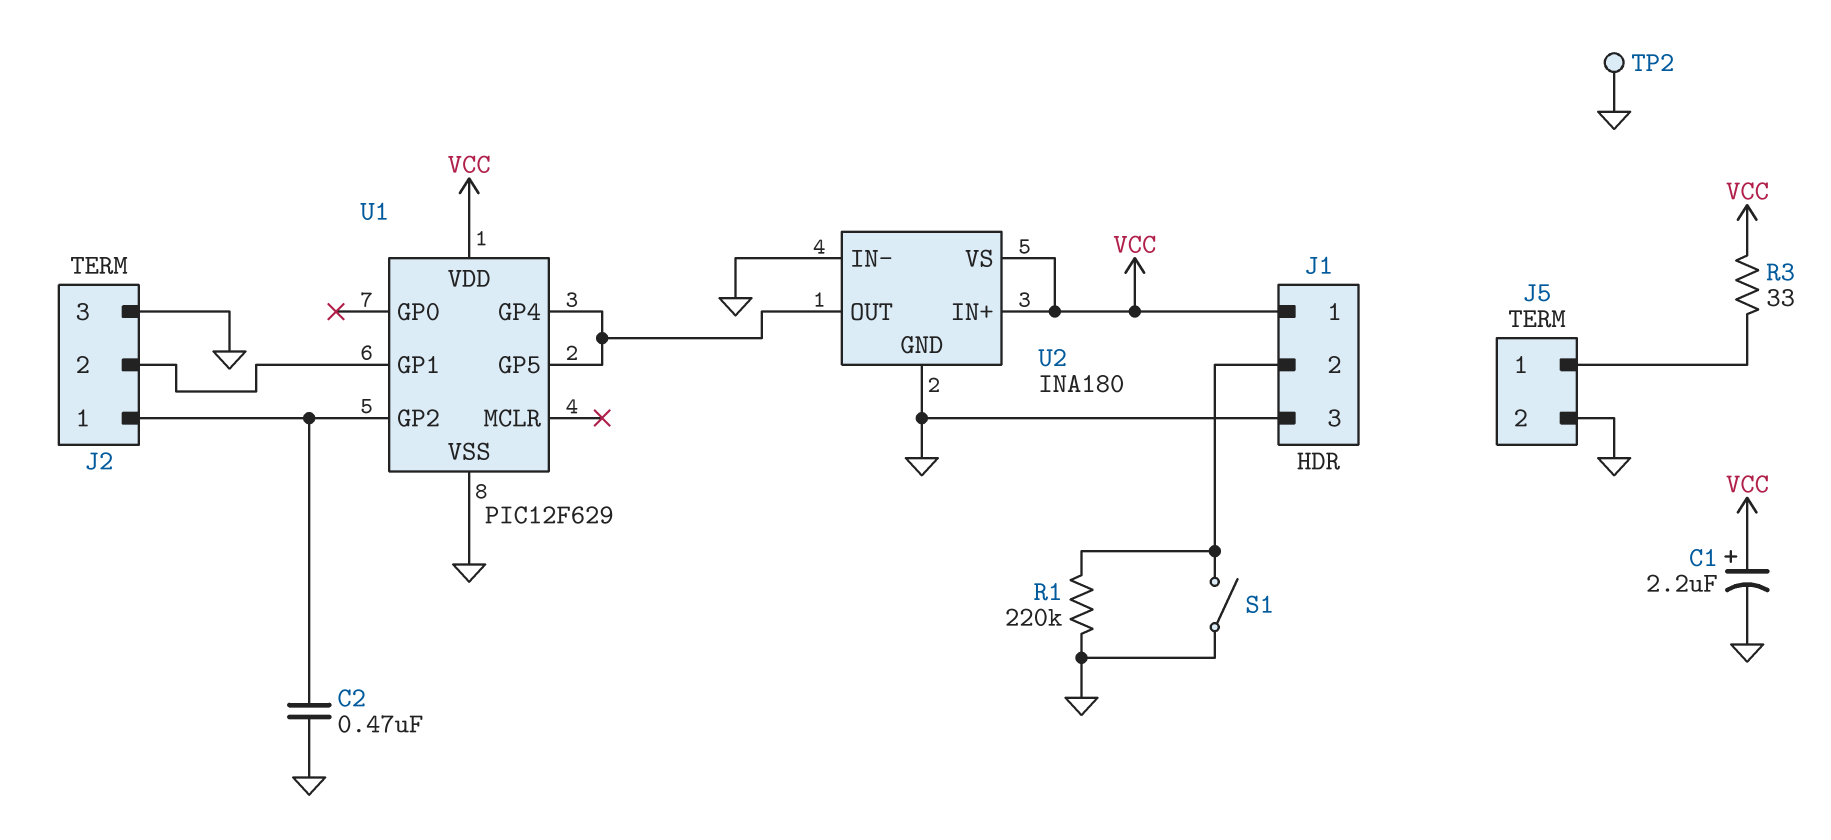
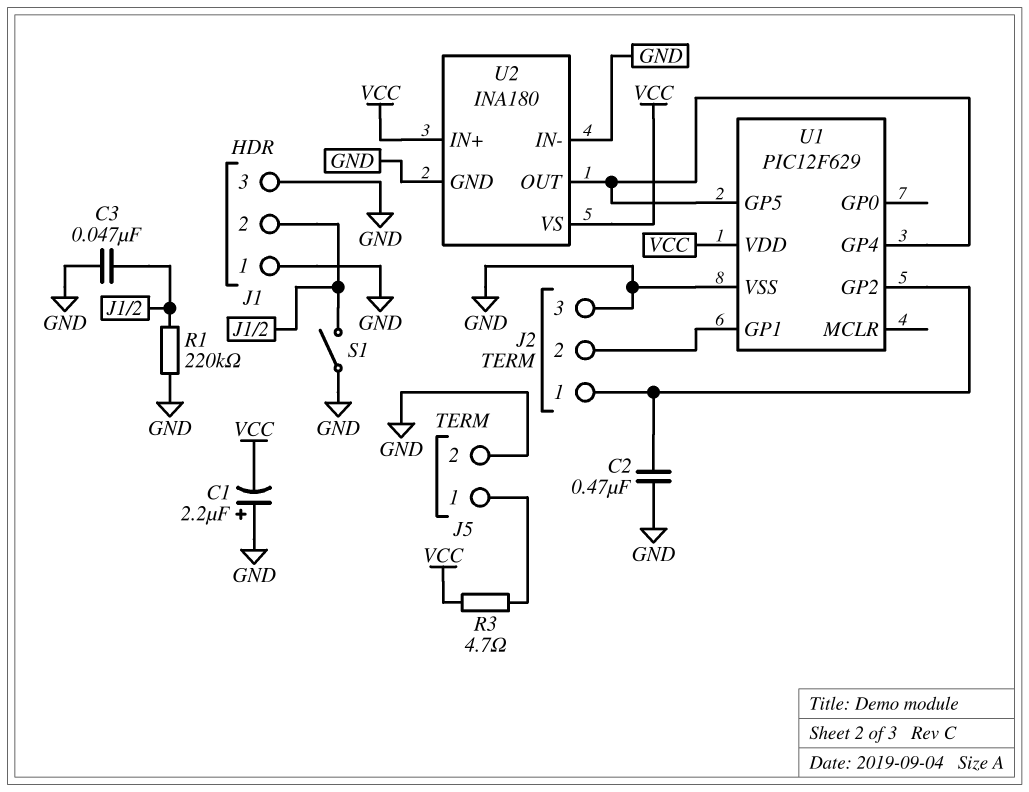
C1: 2.2uF (plus VCC, minus GND) -> 2.2uF (plus GND, minus VCC)
C3: none -> 47nF (GND, J1/2)
J1 pin 1: VCC -> GND
R3: 33 (J5/1, VCC) -> 4.7 (J5/1, VCC)
TP2: test point (GND) -> none

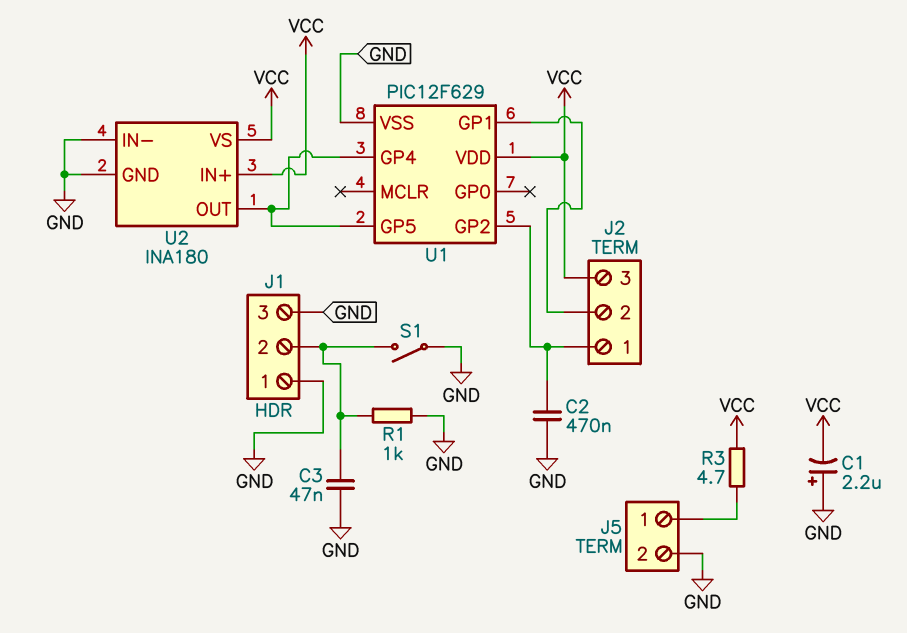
J2 pin 3: GND -> VCC
R1: 220k (GND, J1/2) -> 1k (GND, J1/2)

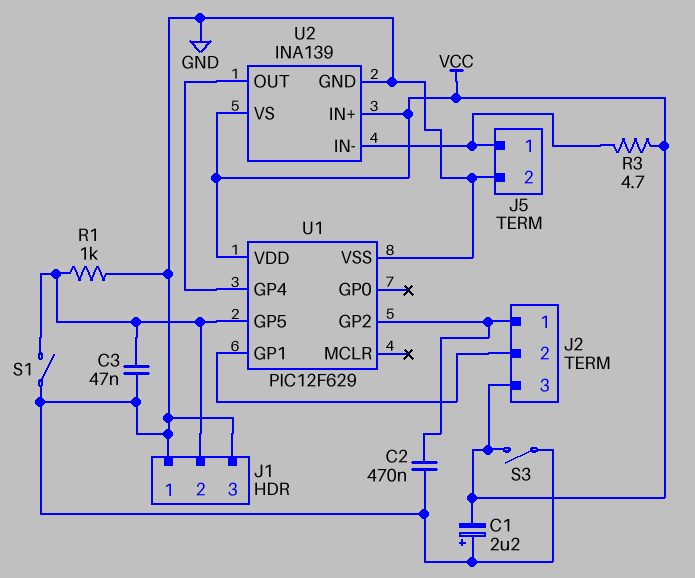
S3: none -> switch (GND, VCC)
U1 pin GP5: U1/GP4 -> J1/2
U2: INA180 -> INA139
U2 pin IN-: GND -> J5/1

